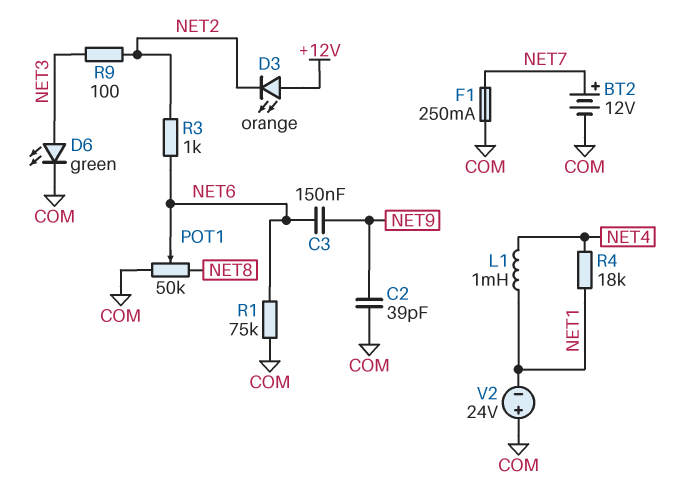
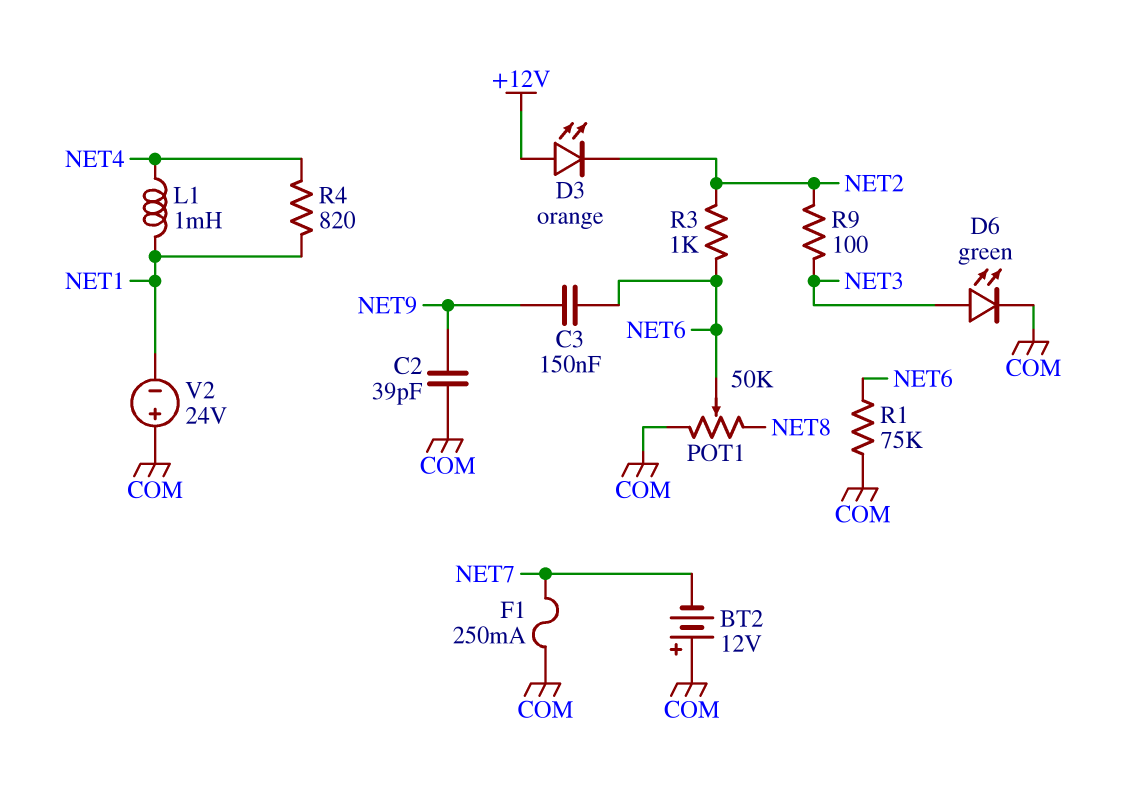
BT2: 12V (plus NET7, minus COM) -> 12V (plus COM, minus NET7)
R4: 18k (NET1, NET4) -> 820 (NET1, NET4)

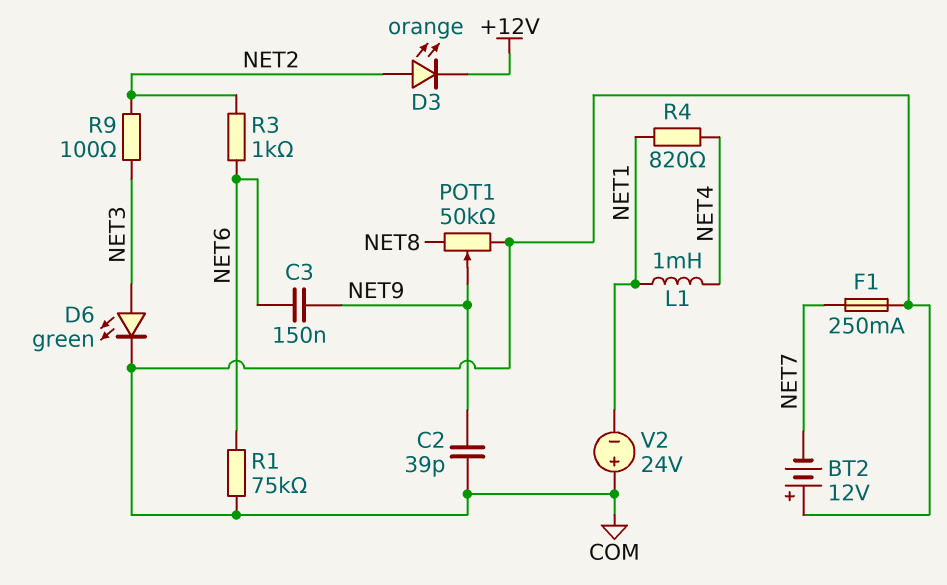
D3: LED orange (A +12V, K NET2) -> LED orange (A NET2, K +12V)
POT1: 50k (COM, NET8, wiper NET6) -> 50k (COM, NET8, wiper NET9)

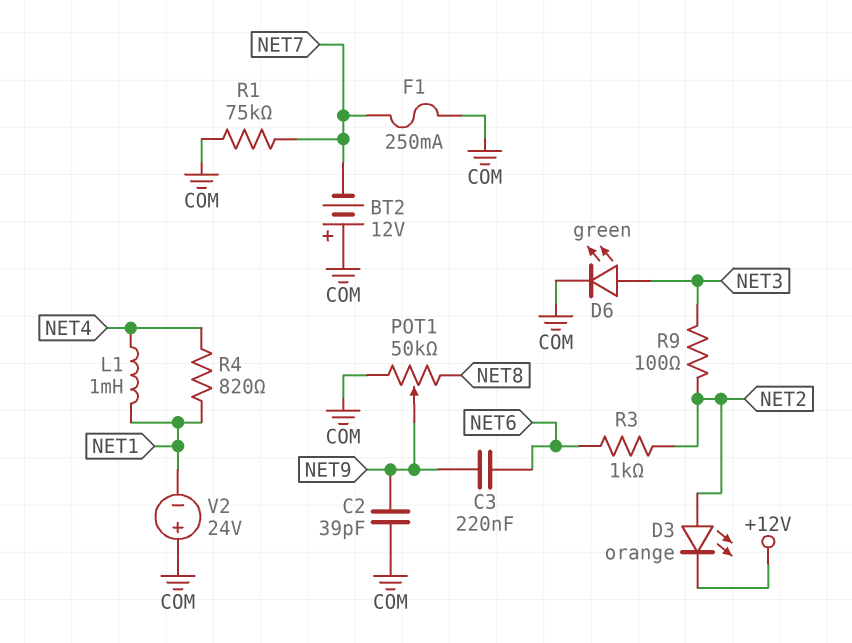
C3: 150nF (NET6, NET9) -> 220nF (NET6, NET9)
R1: 75k (COM, NET6) -> 75k (COM, NET7)

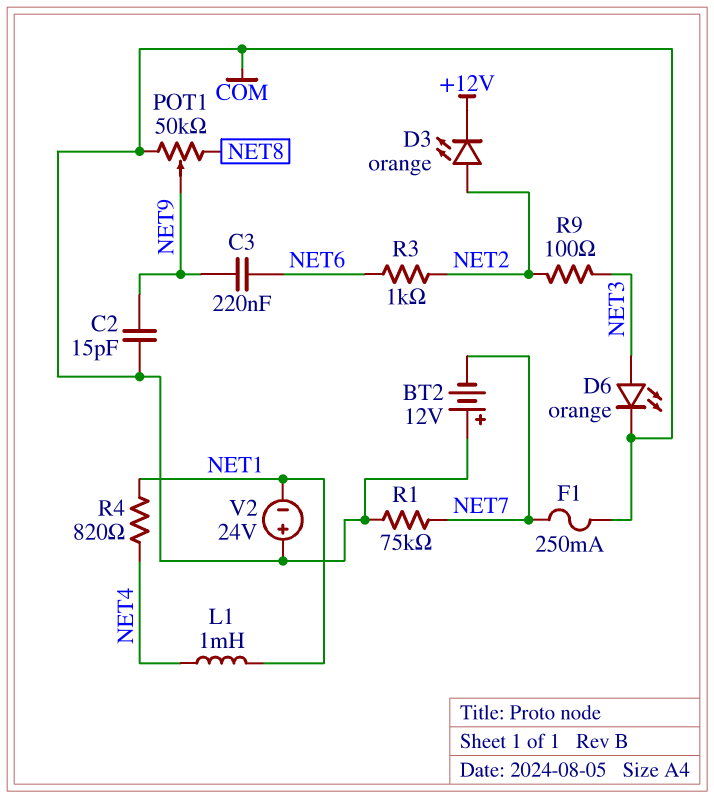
C2: 39pF (COM, NET9) -> 15pF (COM, NET9)
D6: LED green (A NET3, K COM) -> LED orange (A NET3, K COM)

